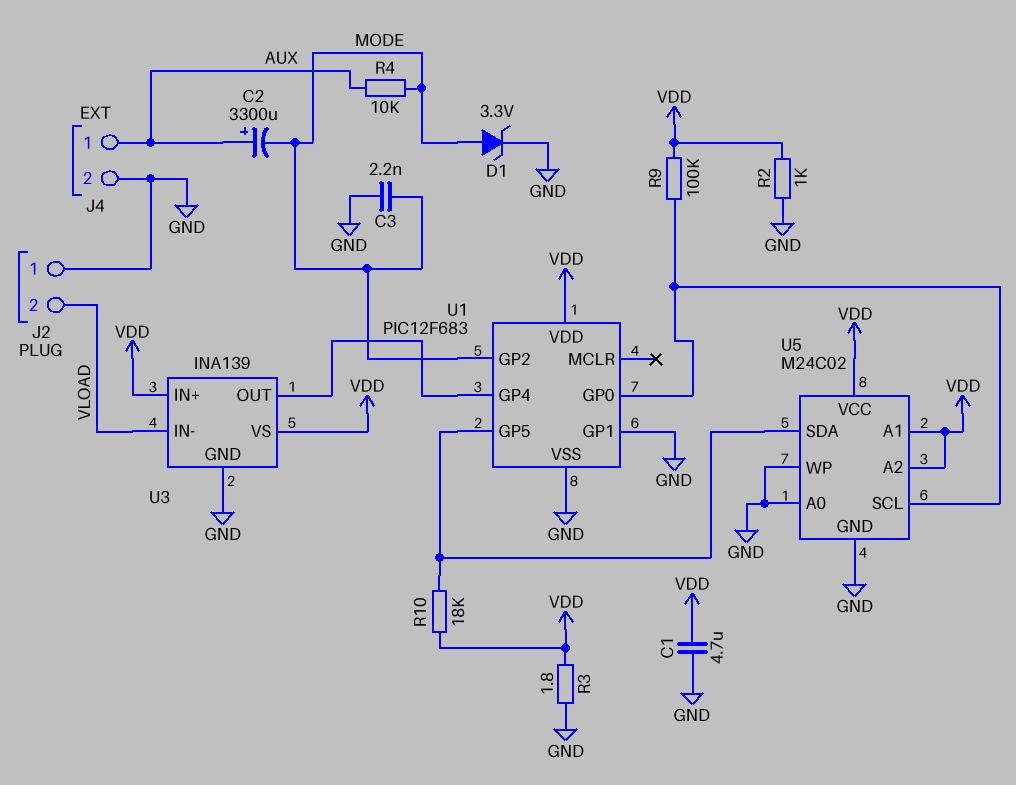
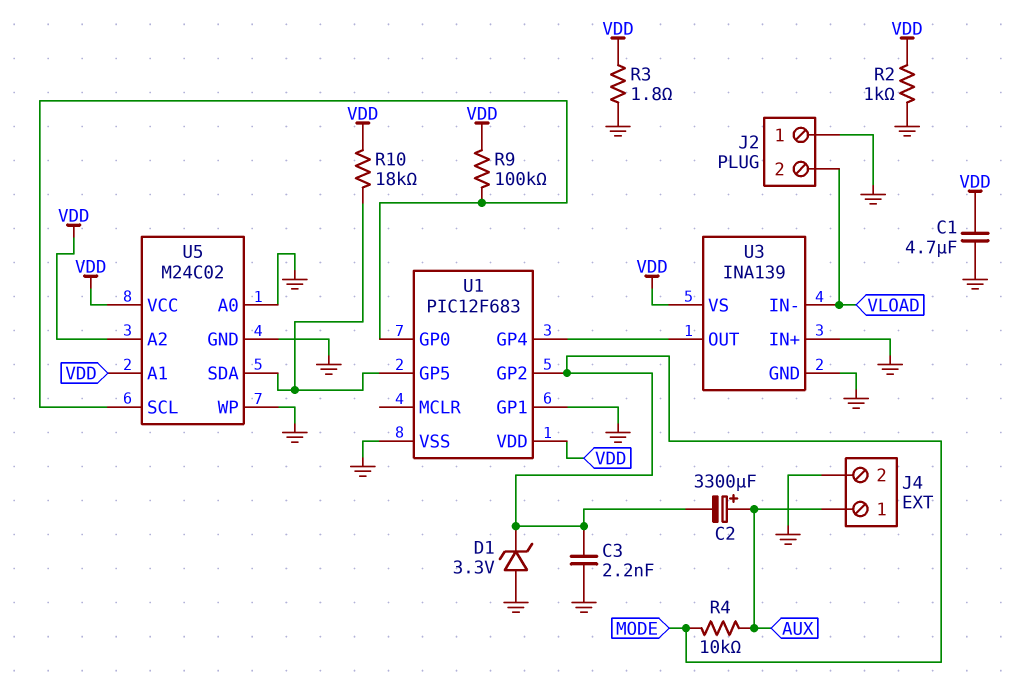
D1: zener 3.3V (A MODE, K GND) -> zener 3.3V (A GND, K MODE)
U3 pin IN+: VDD -> GND

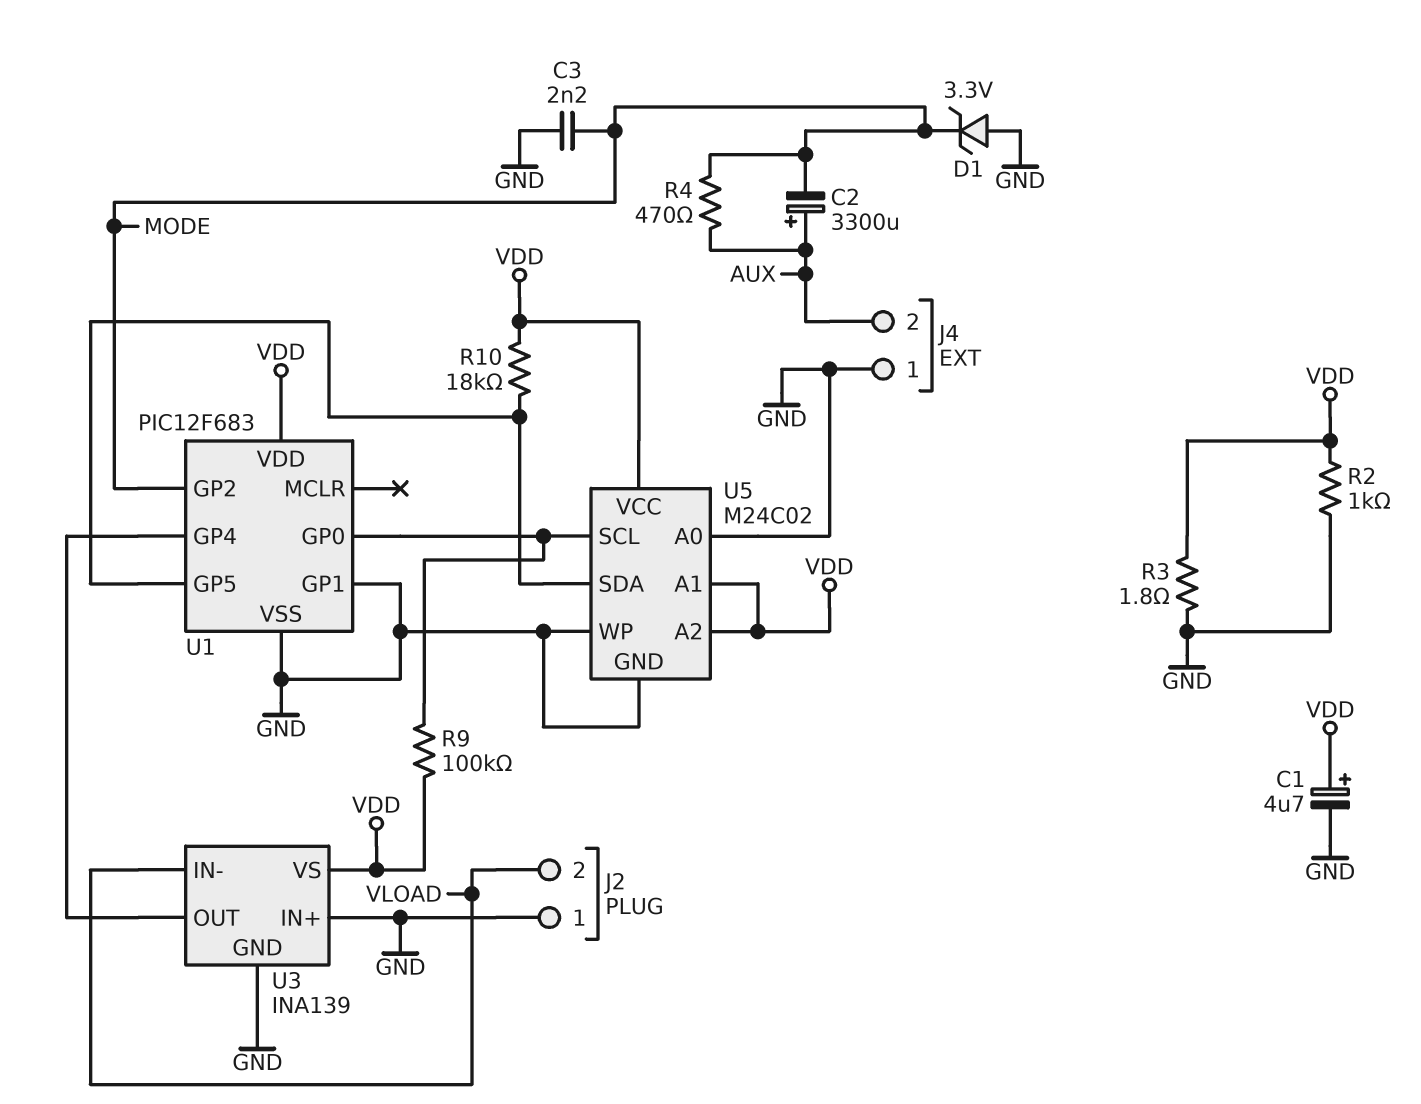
C1: 4.7uF (GND, VDD) -> 4.7uF (plus VDD, minus GND)
J4 pin 1: AUX -> GND
J4 pin 2: GND -> AUX
R4: 10k (AUX, MODE) -> 470 (AUX, MODE)

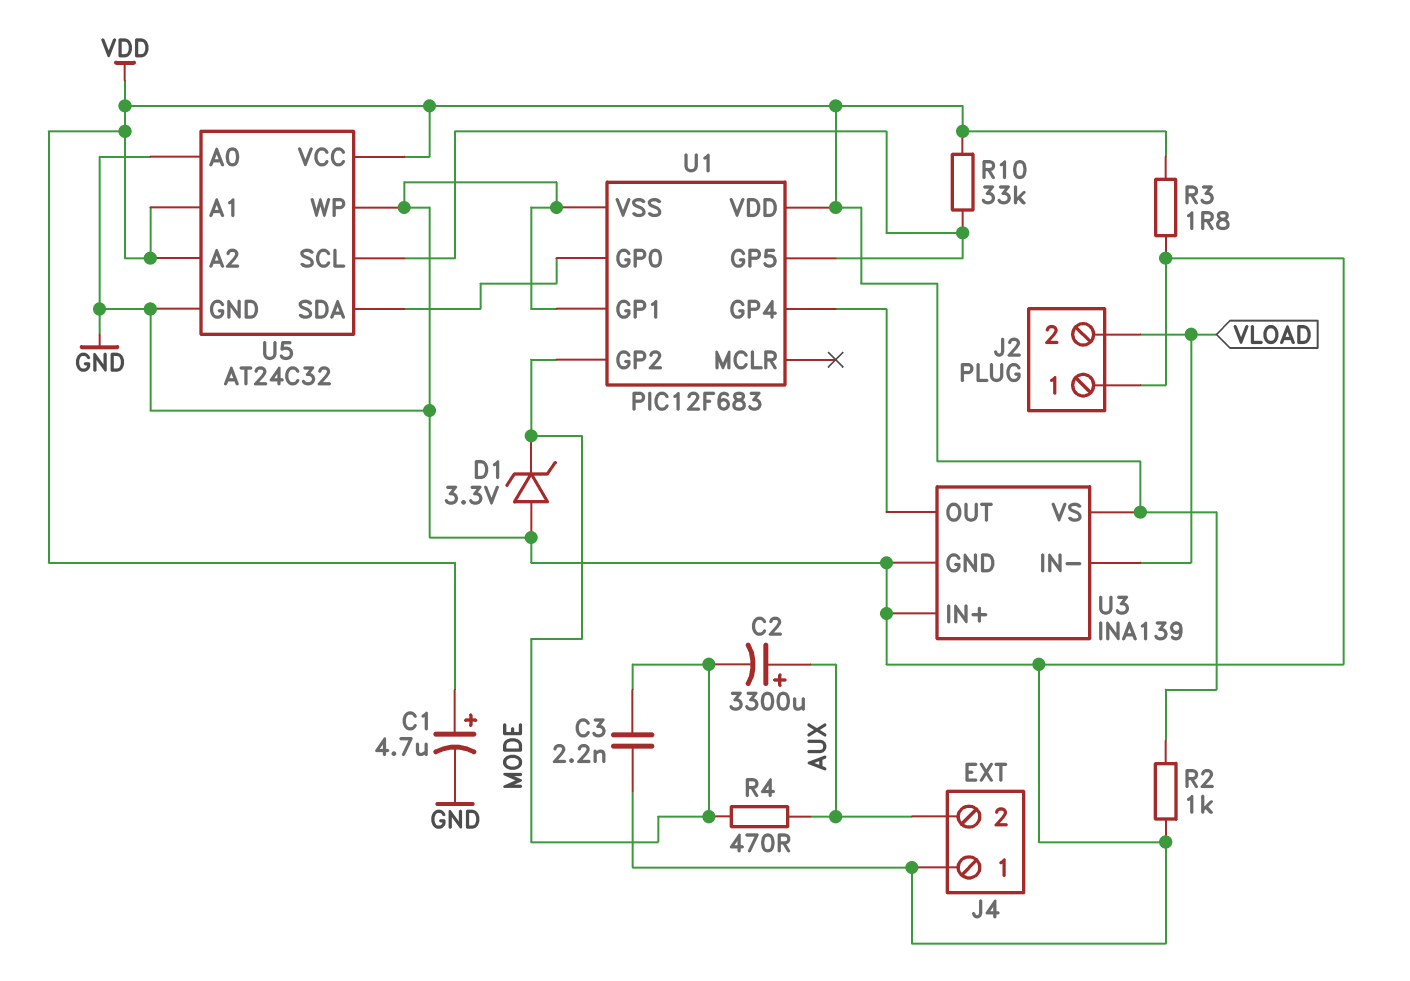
R9: 100k (U1/GP0, VDD) -> none
R10: 18k (U1/GP5, VDD) -> 33k (U1/GP5, VDD)
U5: M24C02 -> AT24C32
U5 pin SCL: U1/GP0 -> U1/GP5
U5 pin SDA: U1/GP5 -> U1/GP0

